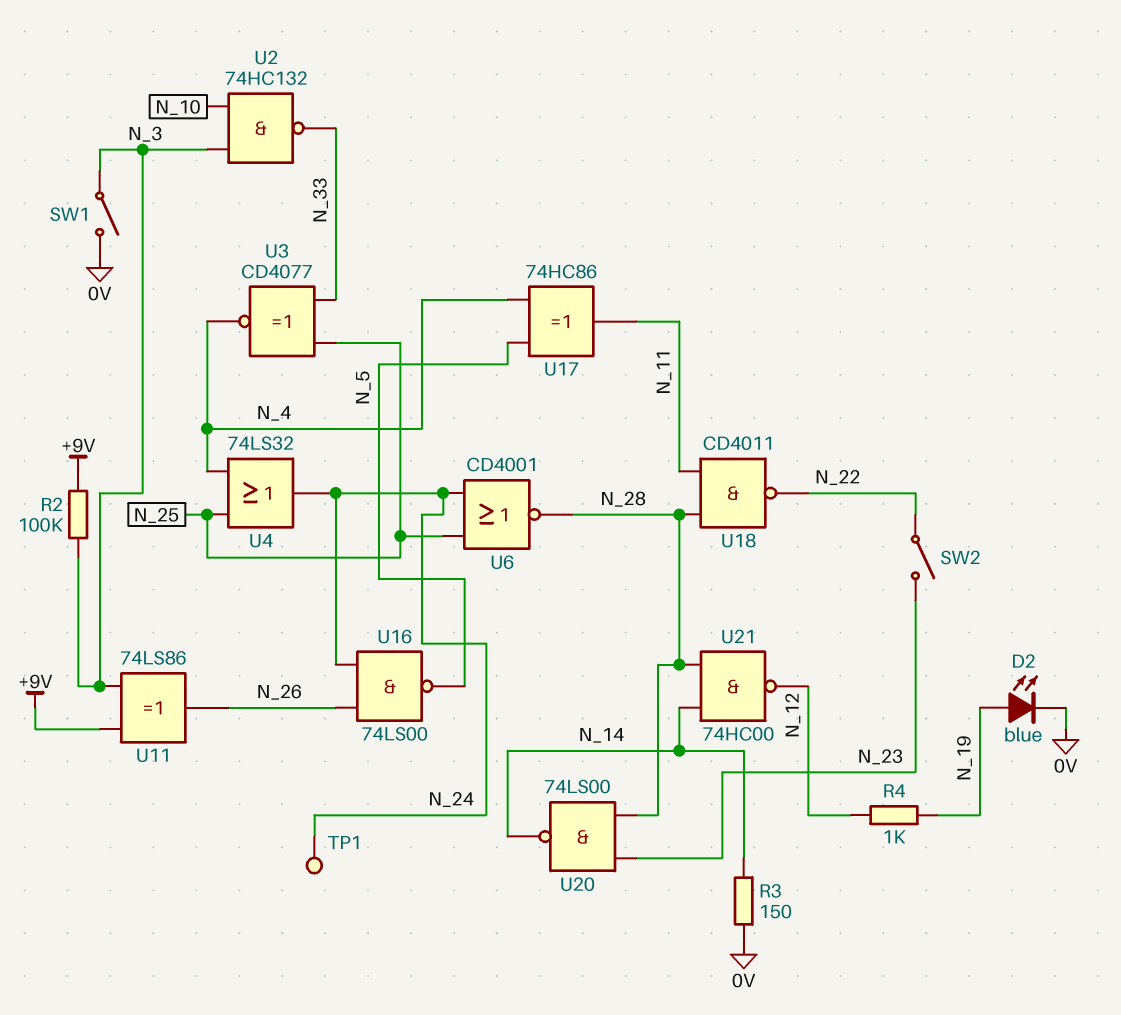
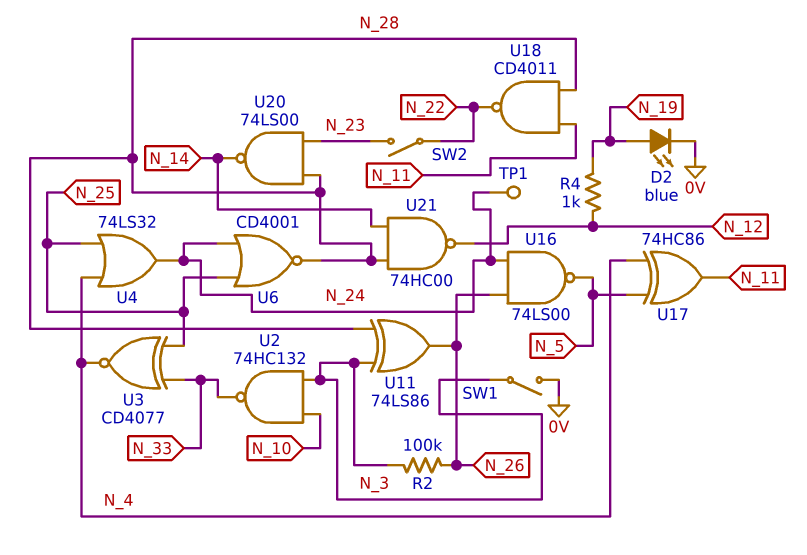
R2: 100k (+9V, N_3) -> 100k (N_3, N_26)
R3: 150 (0V, N_14) -> none
U11: XOR 74LS86 (in +9V, in N_3, out N_26) -> XOR 74LS86 (in N_3, in N_28, out N_26)

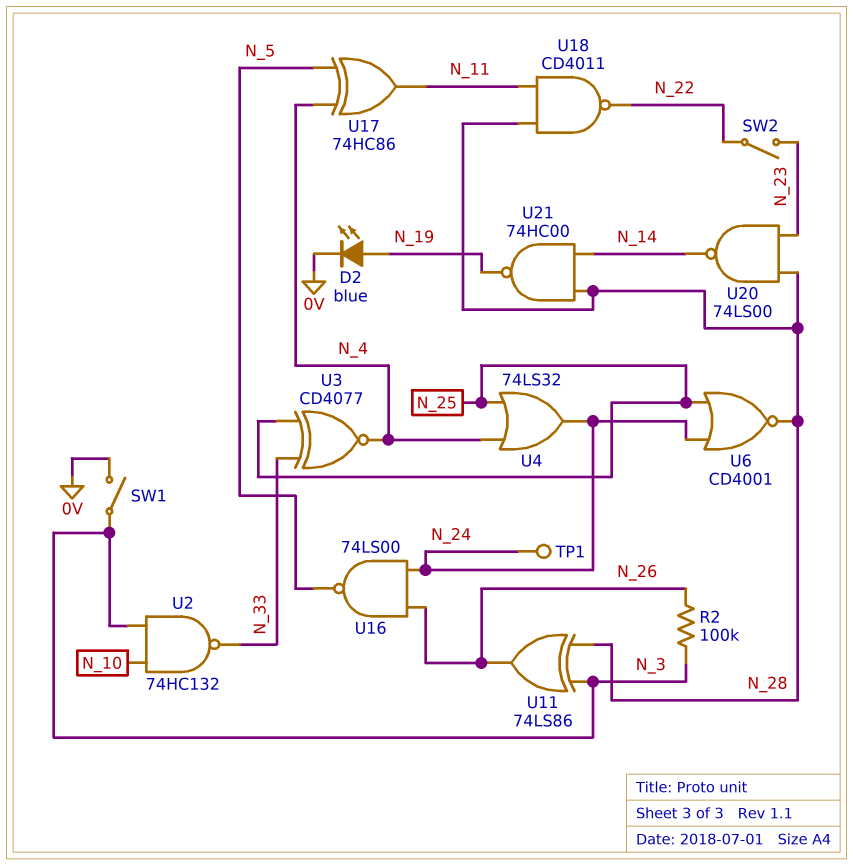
R4: 1k (N_12, N_19) -> none
U21: NAND 74HC00 (in N_14, in N_28, out N_12) -> NAND 74HC00 (in N_14, in N_28, out N_19)

